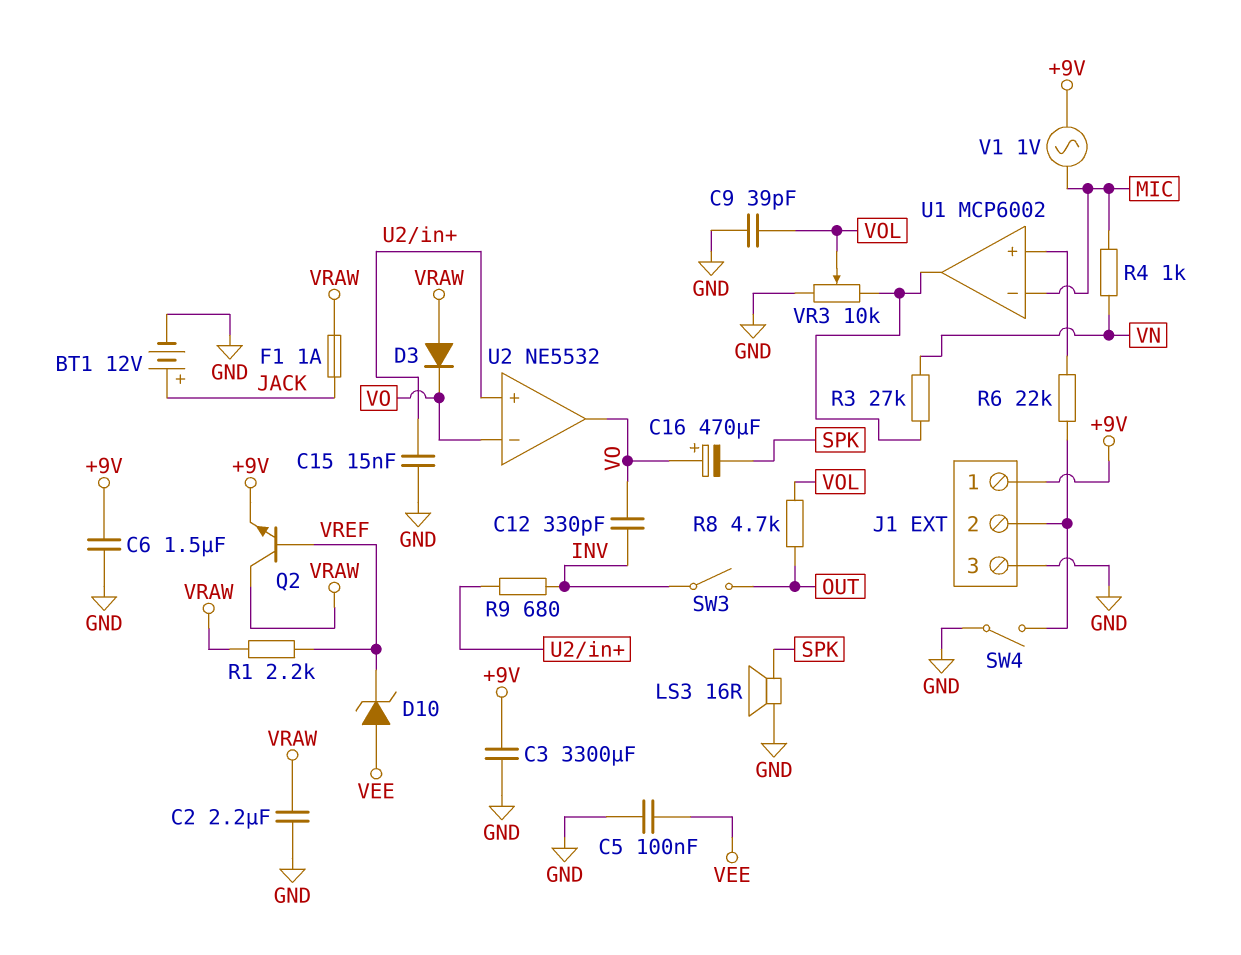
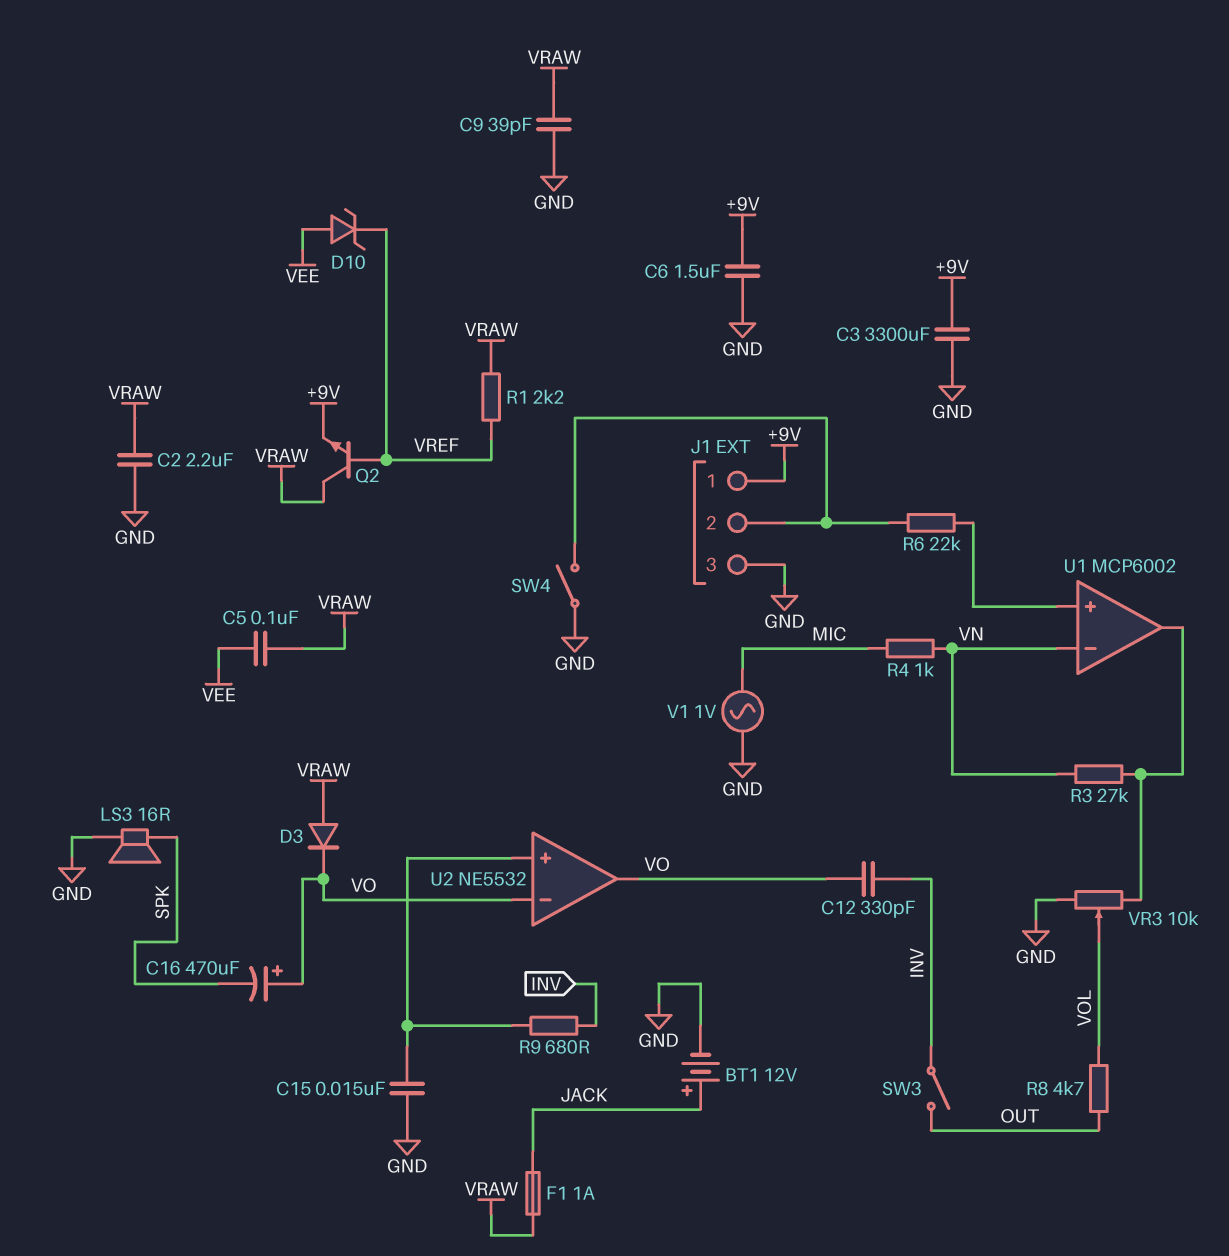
C5: 100nF (GND, VEE) -> 100nF (VEE, VRAW)
C9: 39pF (GND, VOL) -> 39pF (GND, VRAW)
U1 pin in-: MIC -> VN
V1: AC 1V (+9V, MIC) -> AC 1V (GND, MIC)

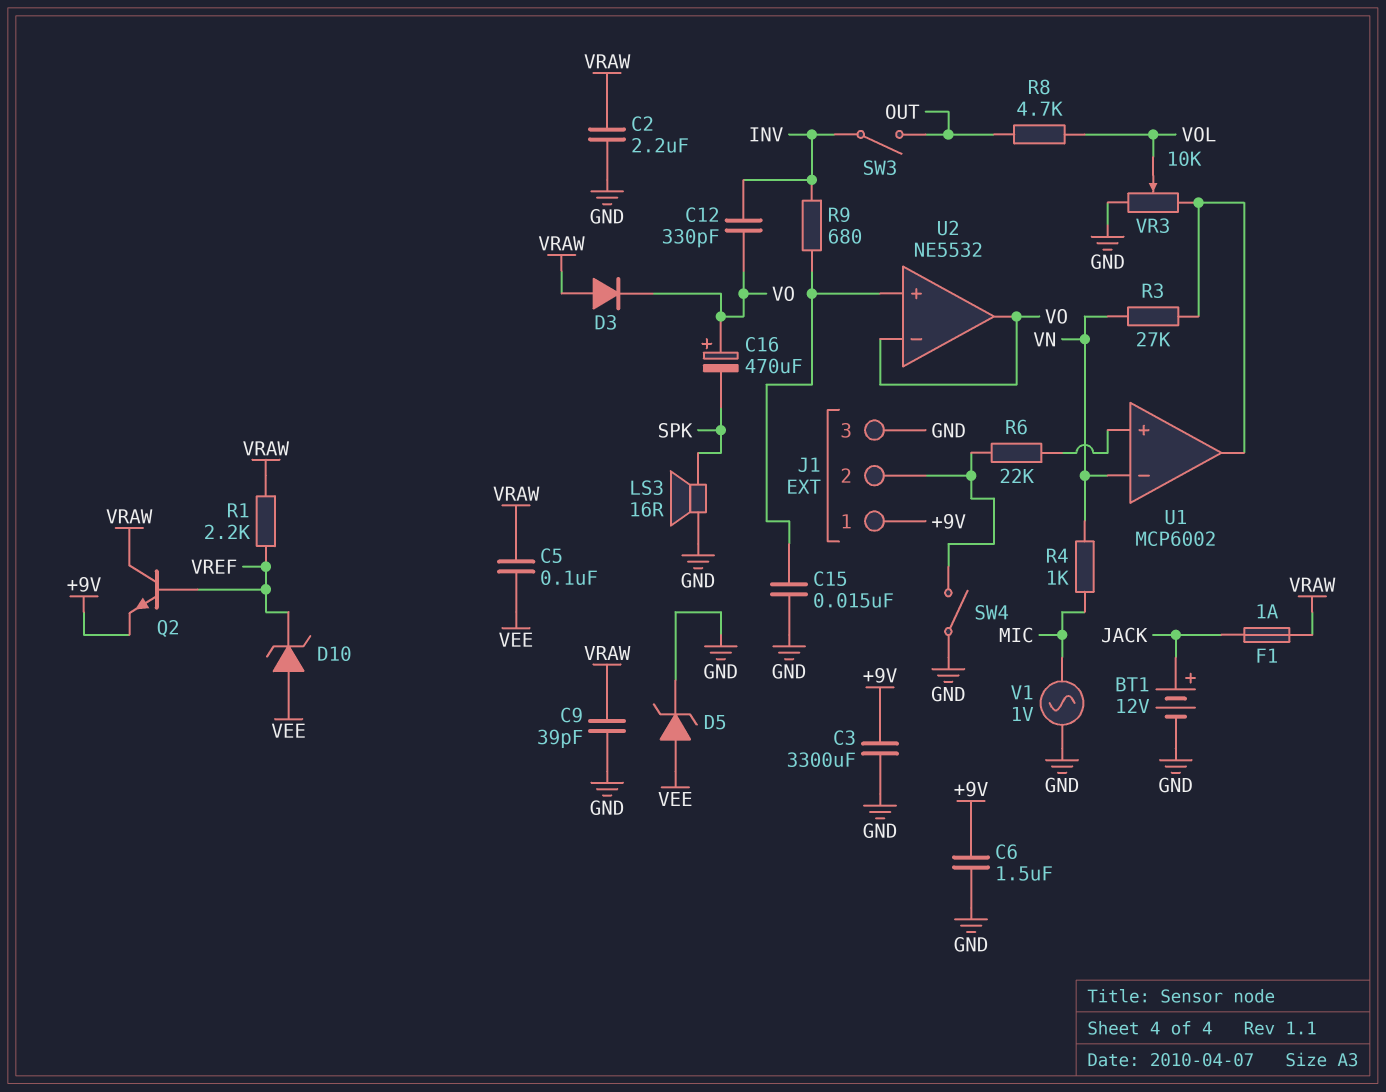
D5: none -> zener (A VEE, K GND)

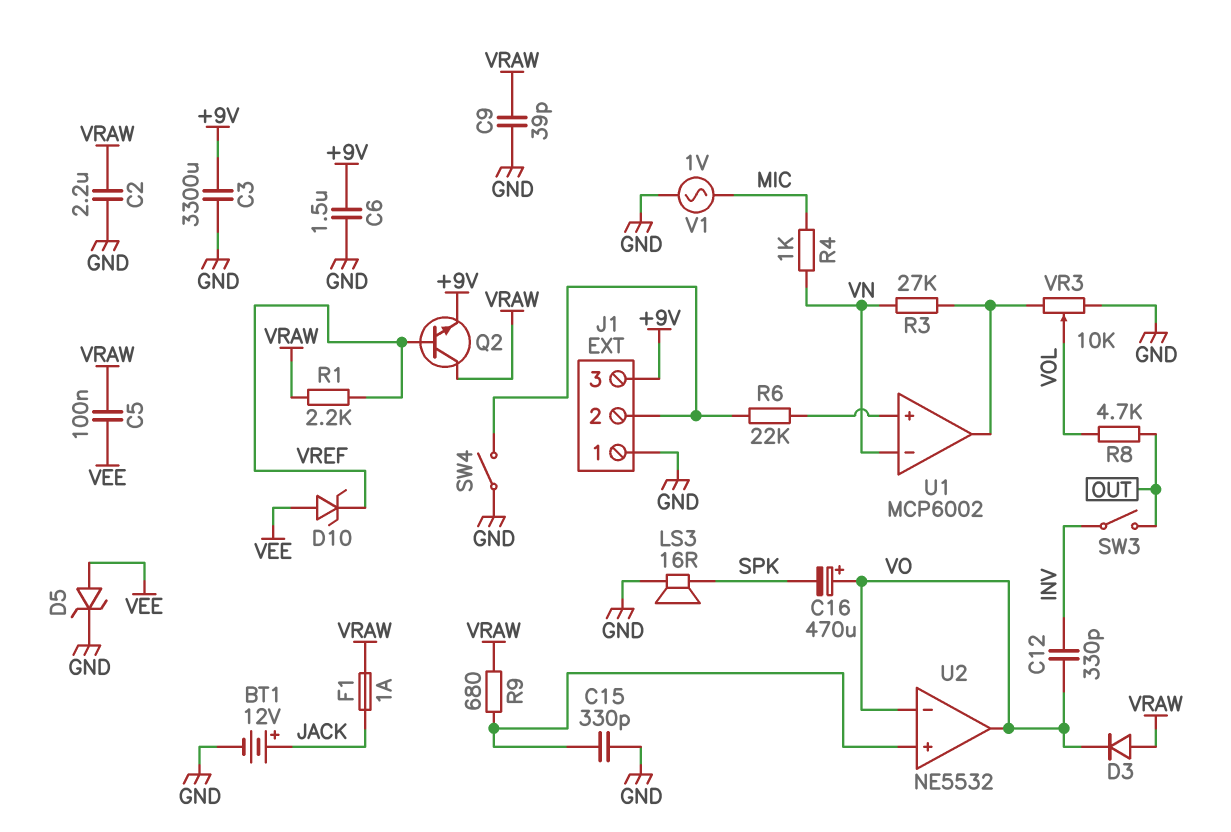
C15: 15nF (GND, U2/in+) -> 330pF (GND, U2/in+)
J1 pin 1: +9V -> GND
J1 pin 3: GND -> +9V
R9: 680 (INV, U2/in+) -> 680 (U2/in+, VRAW)

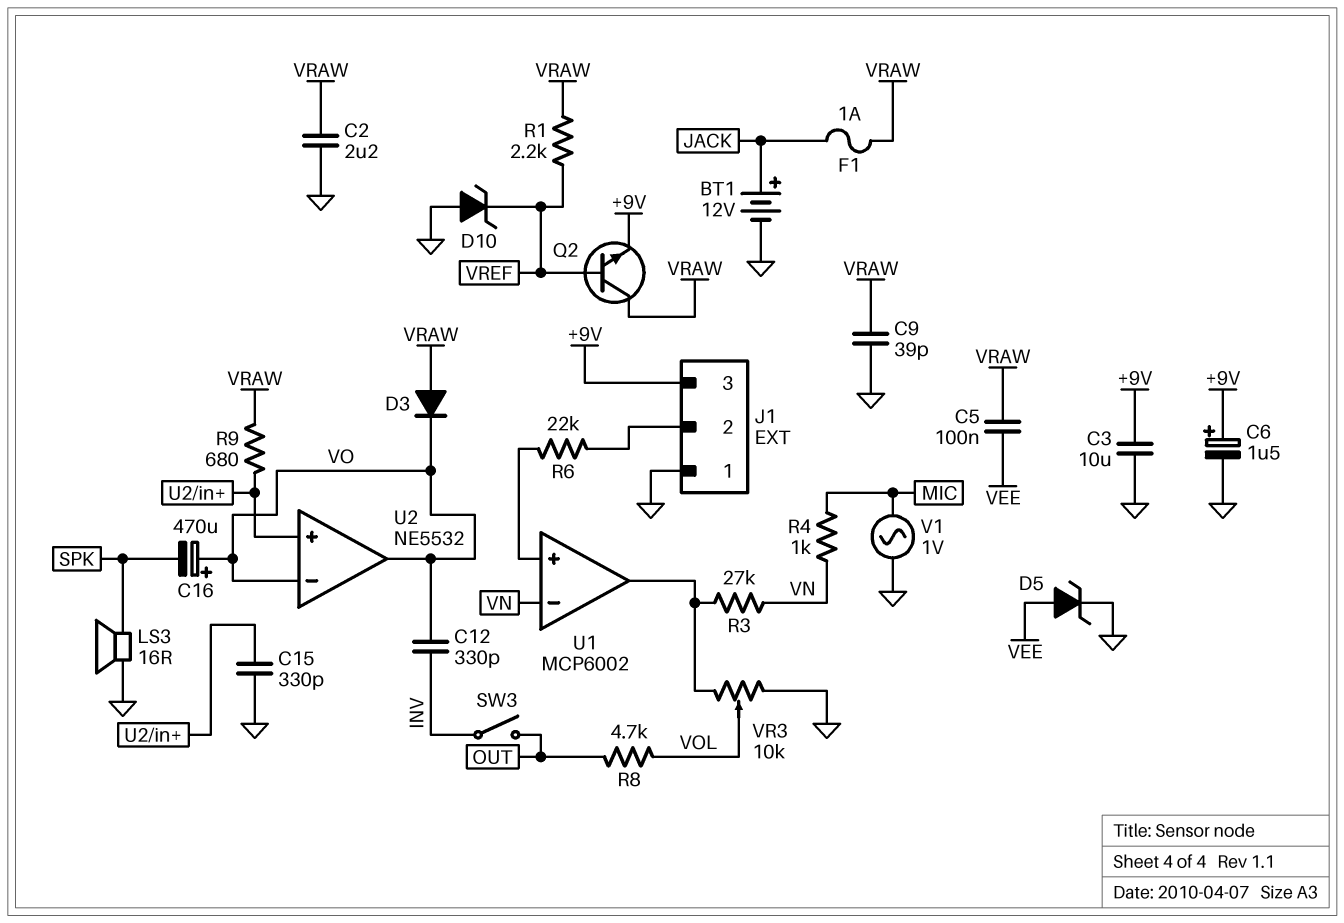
C3: 3300uF (+9V, GND) -> 10uF (+9V, GND)
C6: 1.5uF (+9V, GND) -> 1.5uF (plus +9V, minus GND)
D10: zener (A VEE, K VREF) -> zener (A GND, K VREF)
SW4: switch (GND, J1/2) -> none

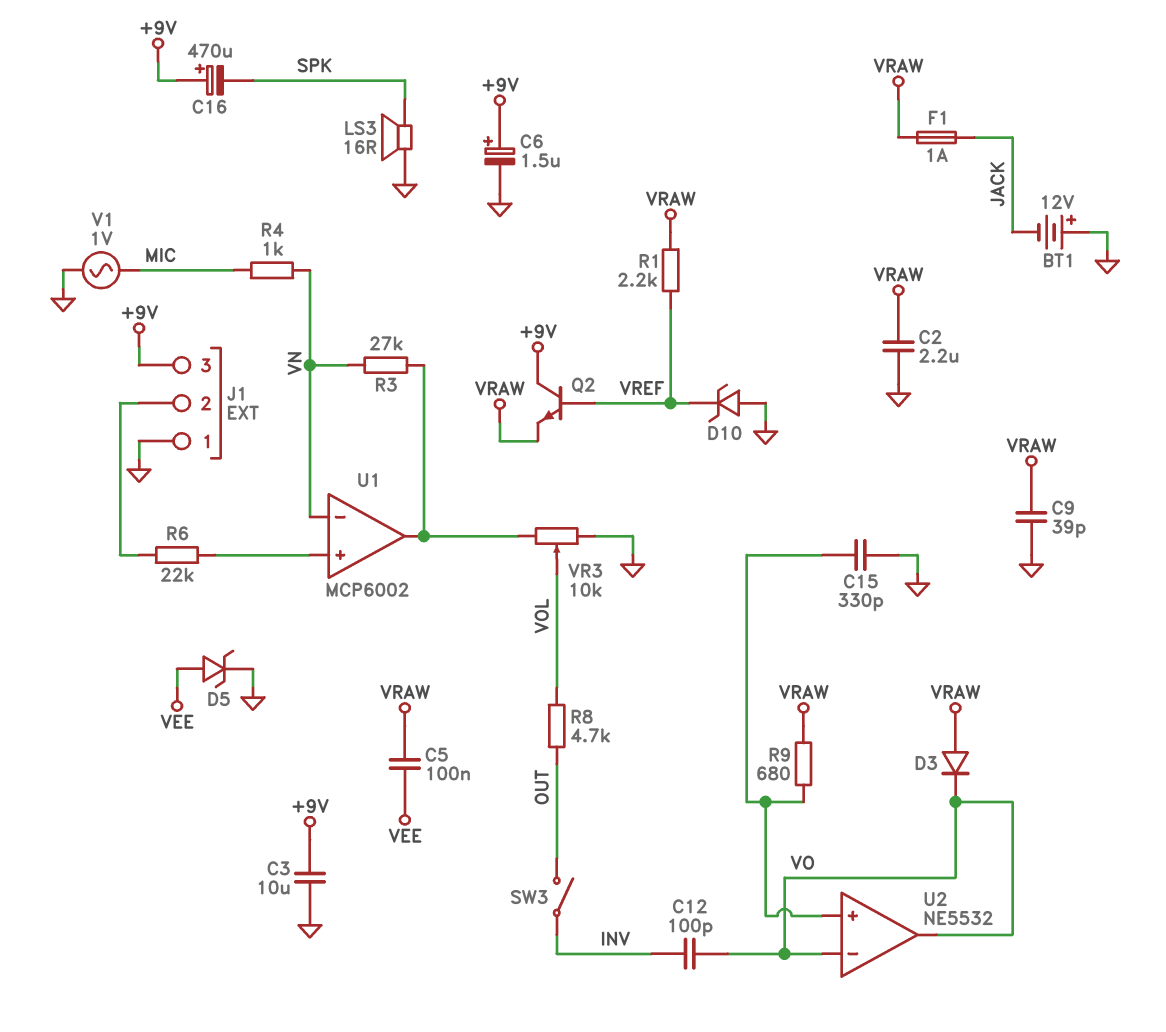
BT1: 12V (plus JACK, minus GND) -> 12V (plus GND, minus JACK)
C12: 330pF (INV, VO) -> 100pF (INV, VO)
C16: 470uF (plus VO, minus SPK) -> 470uF (plus +9V, minus SPK)
Q2: NPN (B VREF, C VRAW, E +9V) -> NPN (B VREF, C +9V, E VRAW)

